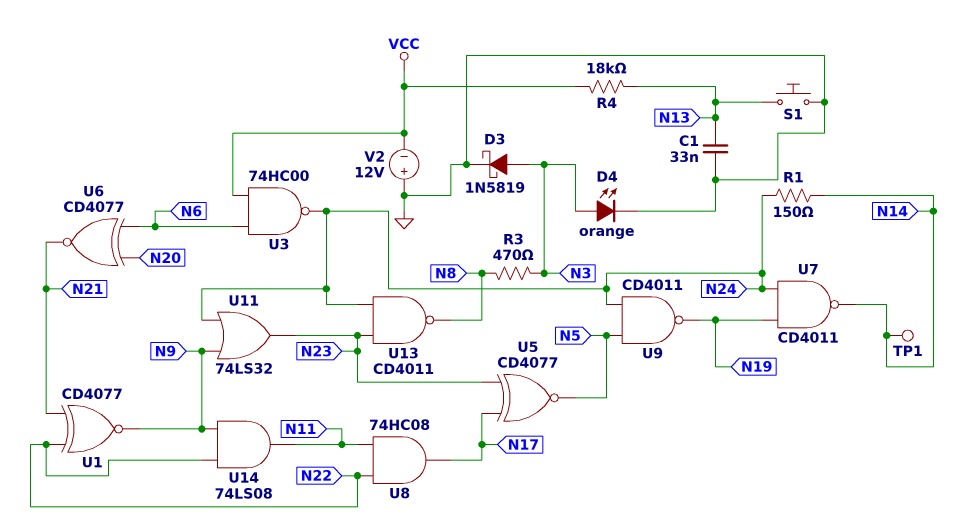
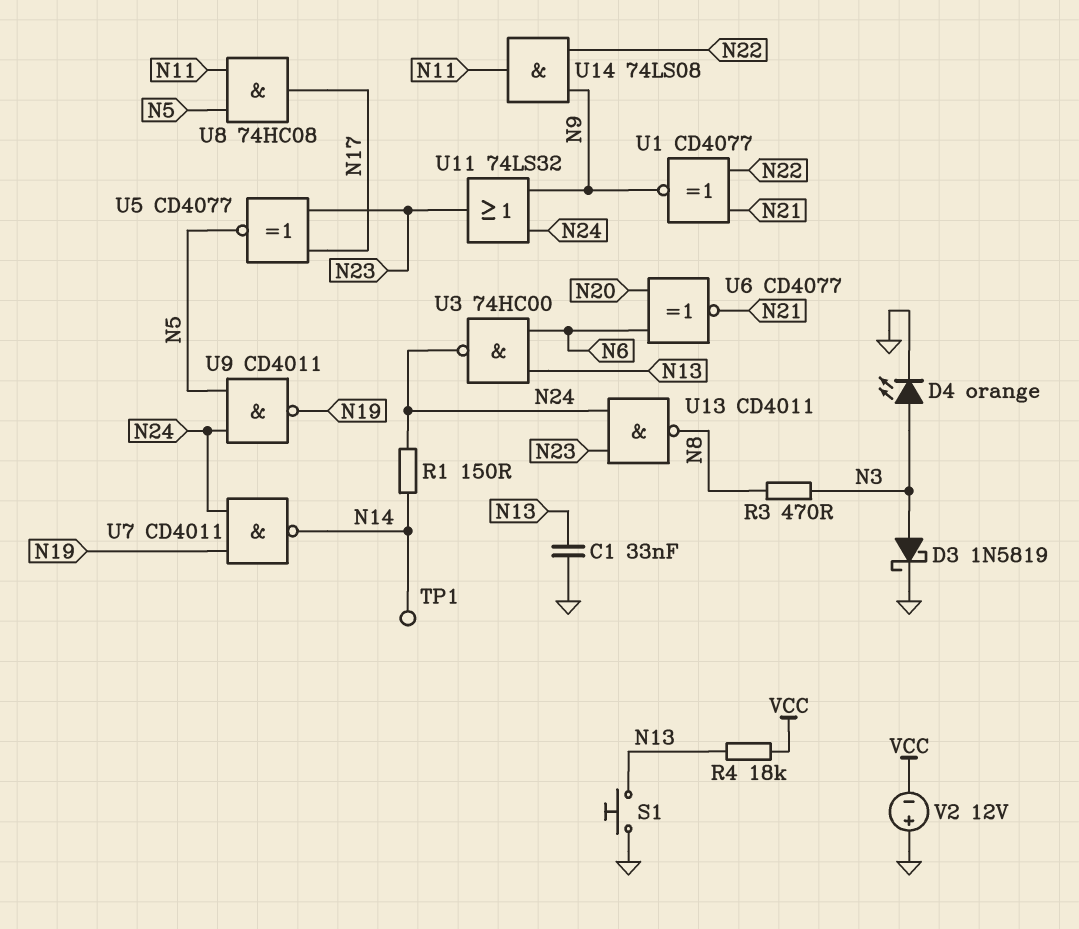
U3: NAND 74HC00 (in N6, in VCC, out N24) -> NAND 74HC00 (in N6, in N13, out N24)
U8: AND 74HC08 (in N11, in N22, out N17) -> AND 74HC08 (in N5, in N11, out N17)

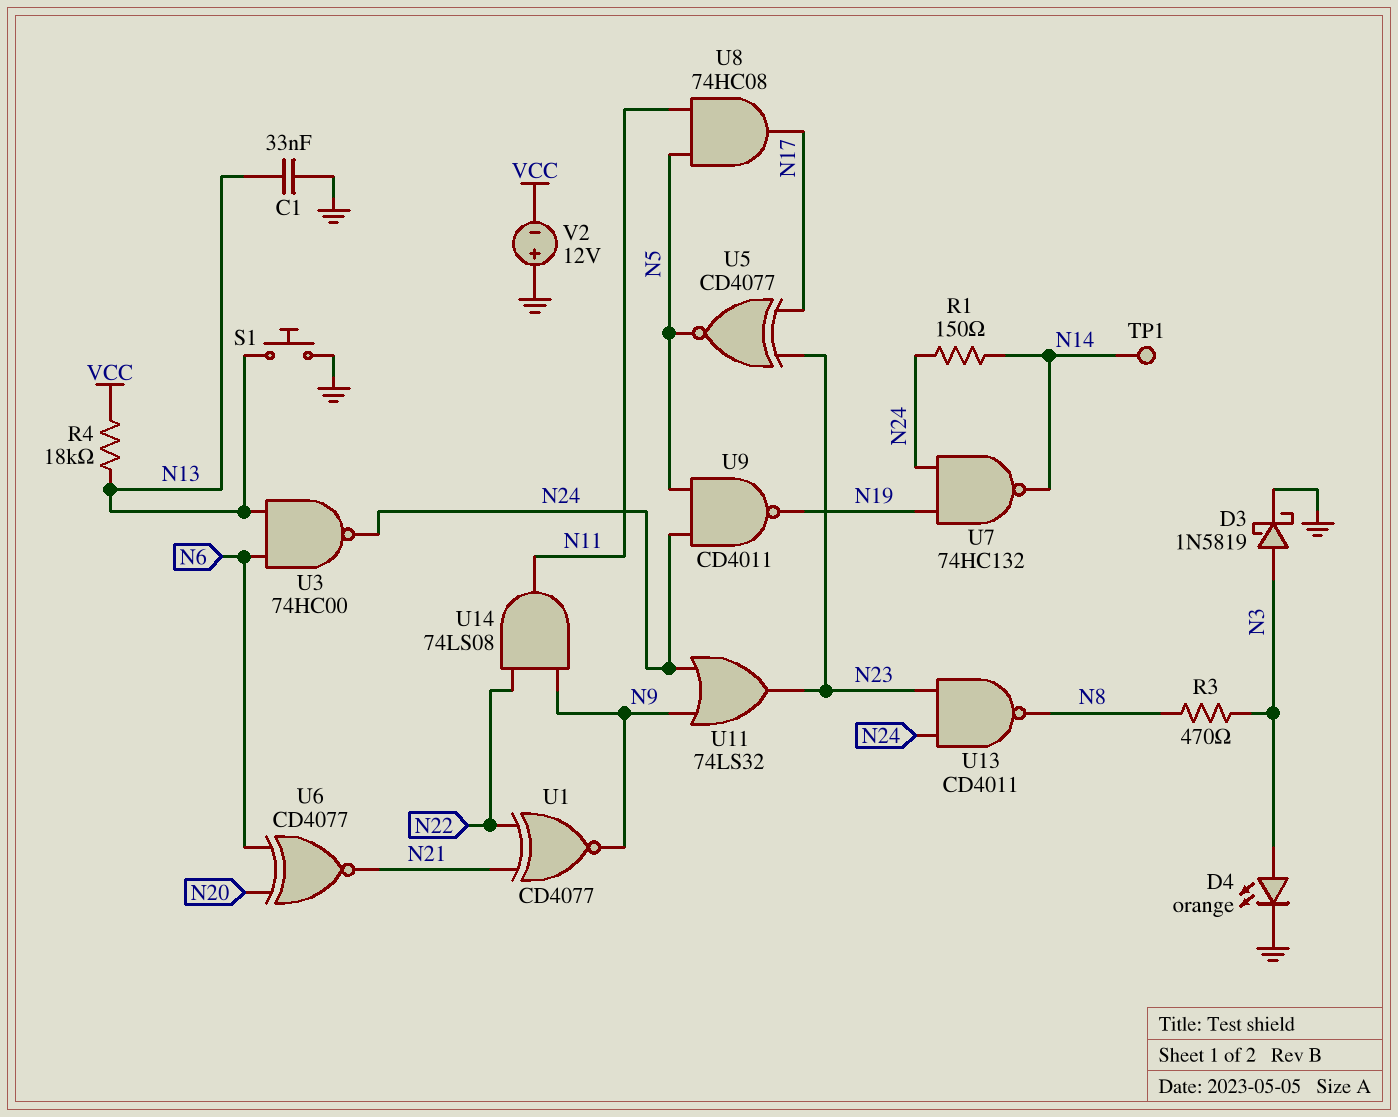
U7: NAND CD4011 (in N19, in N24, out N14) -> NAND 74HC132 (in N19, in N24, out N14)

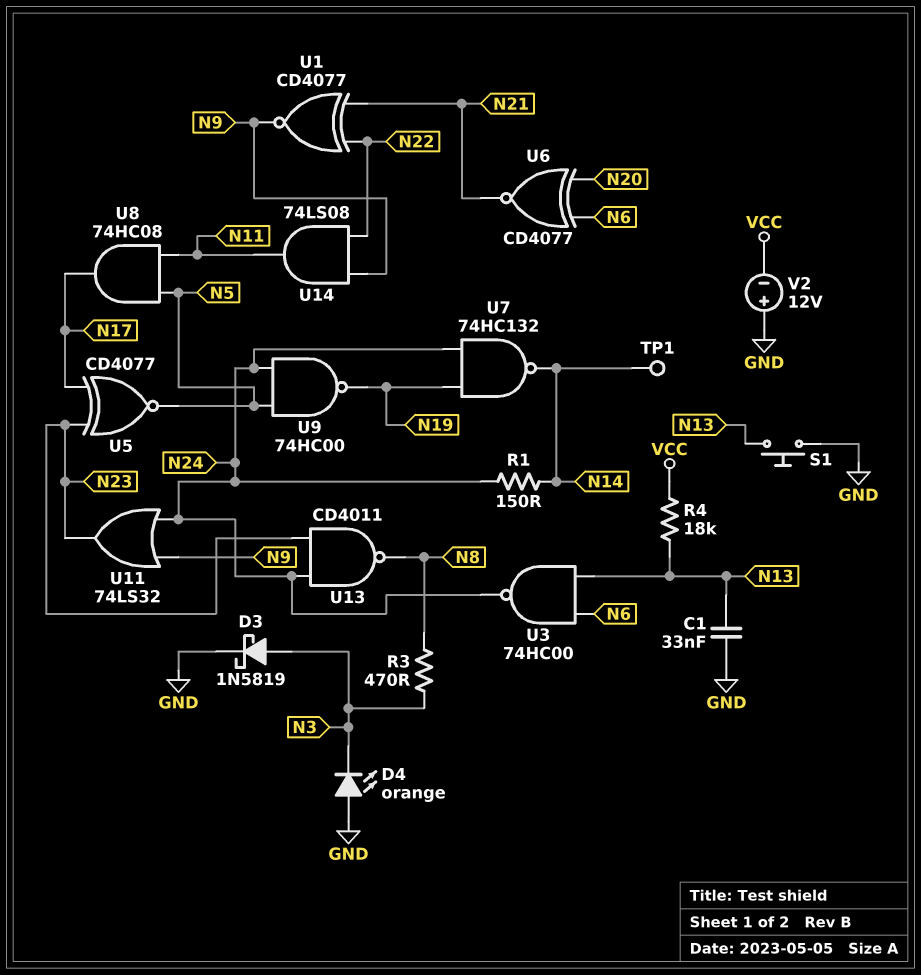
D4: LED orange (A N3, K GND) -> LED orange (A GND, K N3)
U9: NAND CD4011 (in N5, in N24, out N19) -> NAND 74HC00 (in N5, in N24, out N19)

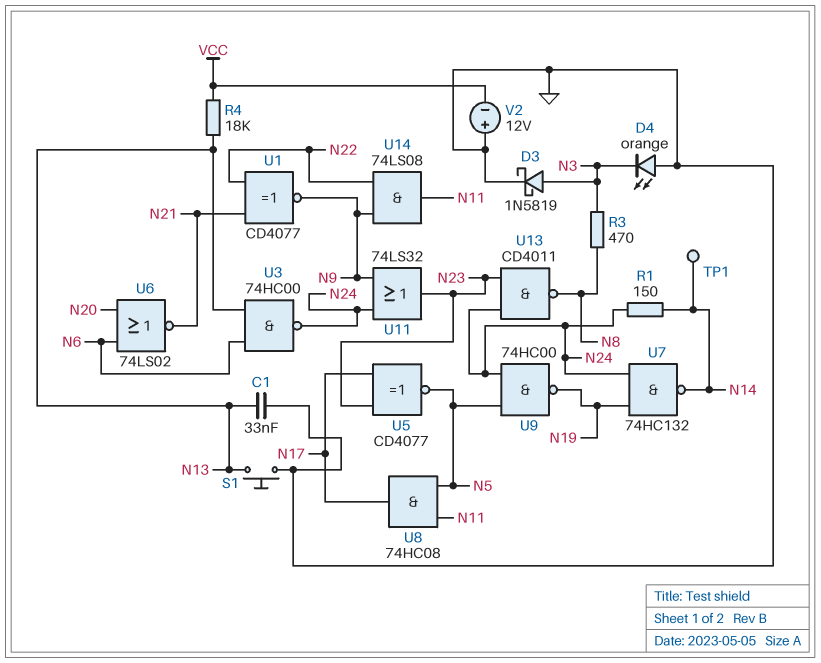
U6: XNOR CD4077 (in N6, in N20, out N21) -> NOR 74LS02 (in N6, in N20, out N21)

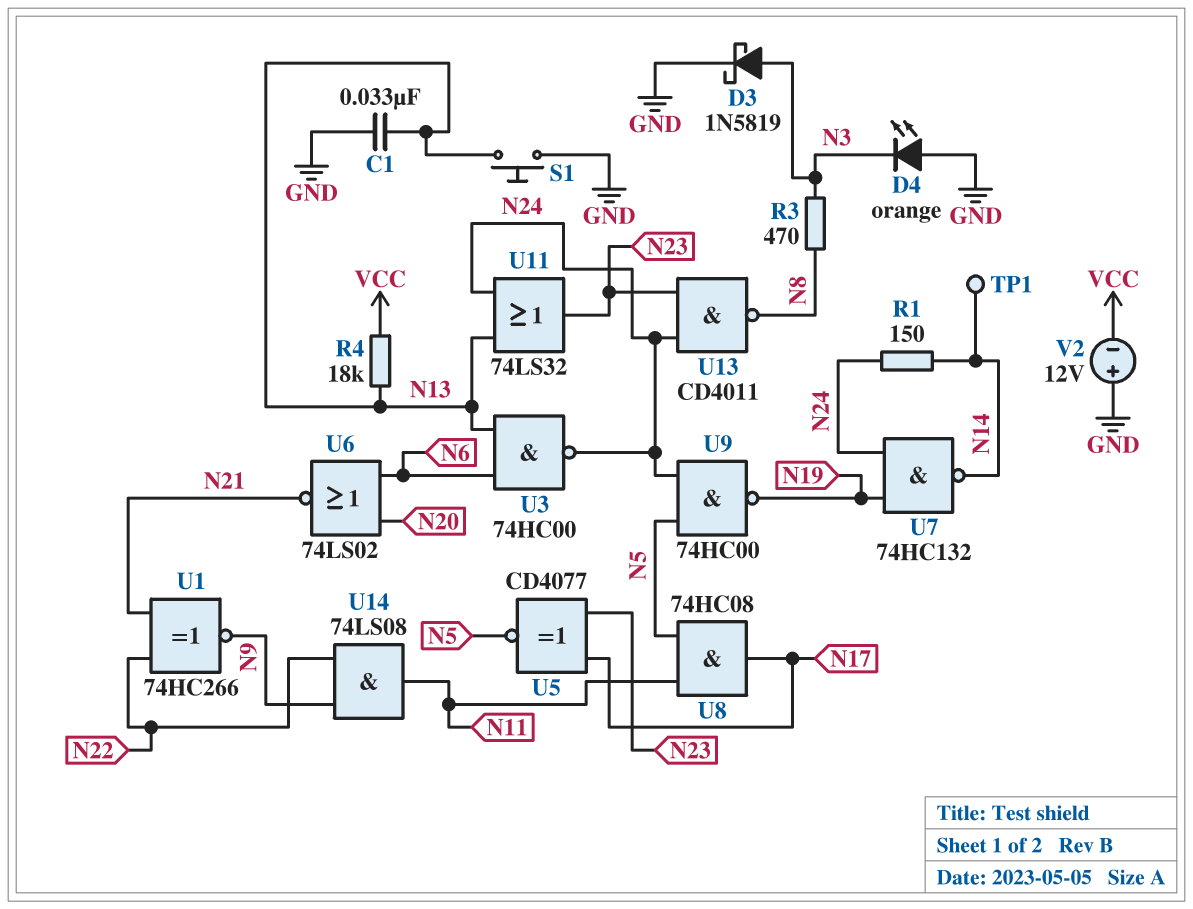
U1: XNOR CD4077 (in N21, in N22, out N9) -> XNOR 74HC266 (in N21, in N22, out N9)
U11: OR 74LS32 (in N9, in N24, out N23) -> OR 74LS32 (in N13, in N24, out N23)

